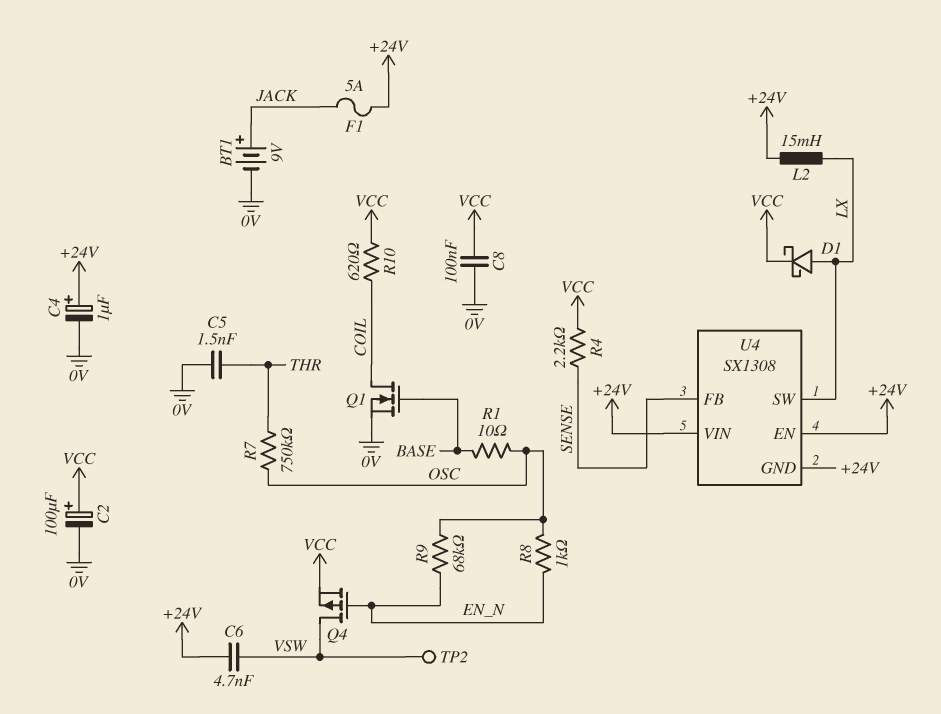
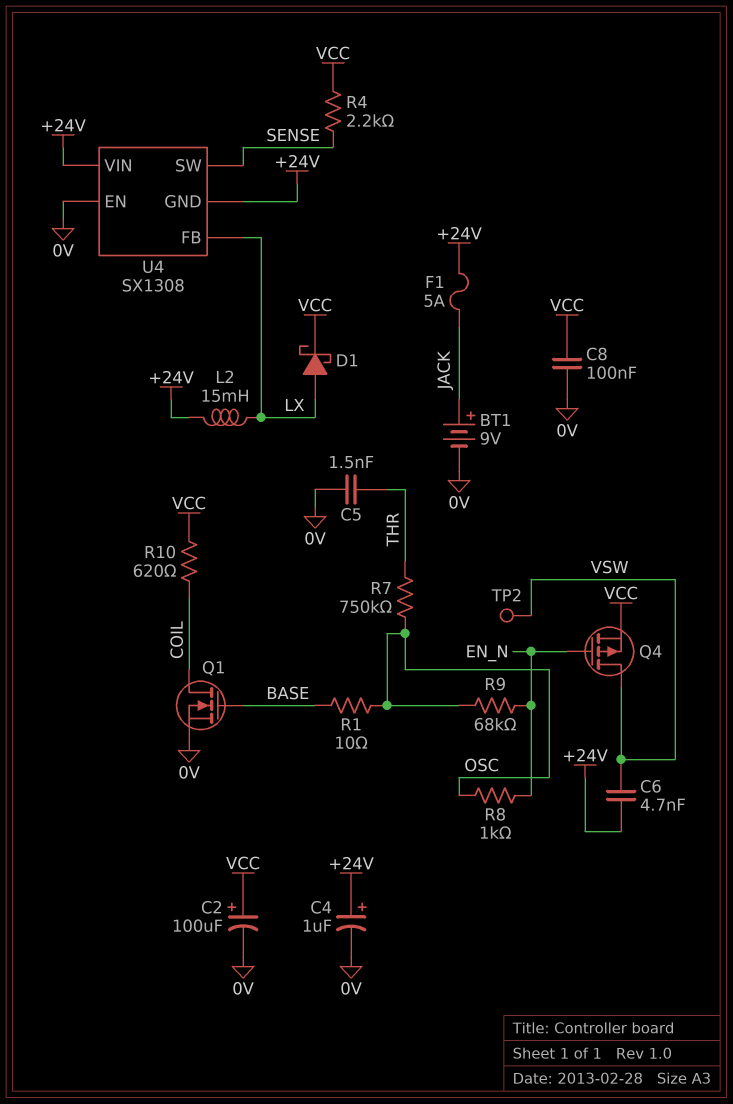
U4 pin EN: +24V -> 0V
U4 pin FB: SENSE -> LX
U4 pin SW: LX -> SENSE

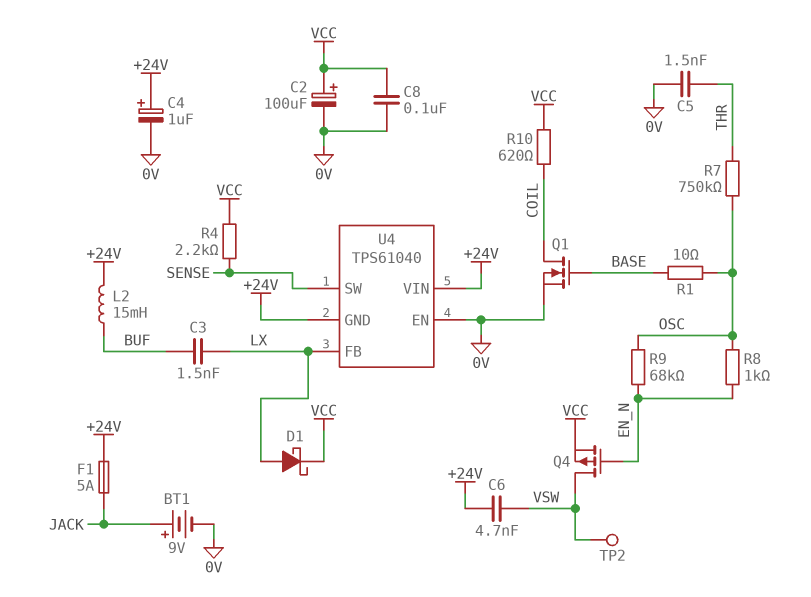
C3: none -> 1.5nF (BUF, LX)
L2: 15mH (+24V, LX) -> 15mH (+24V, BUF)
U4: SX1308 -> TPS61040

